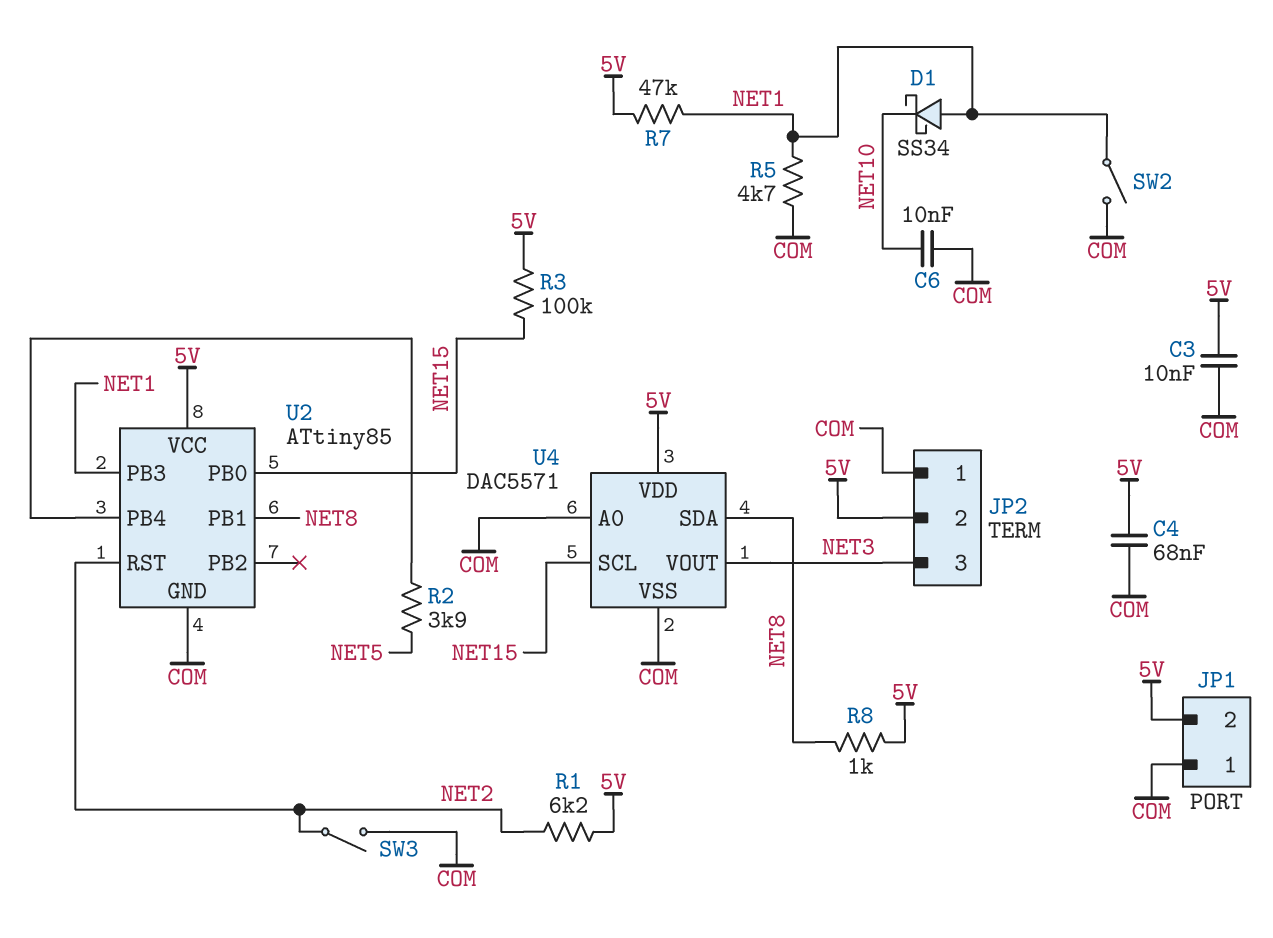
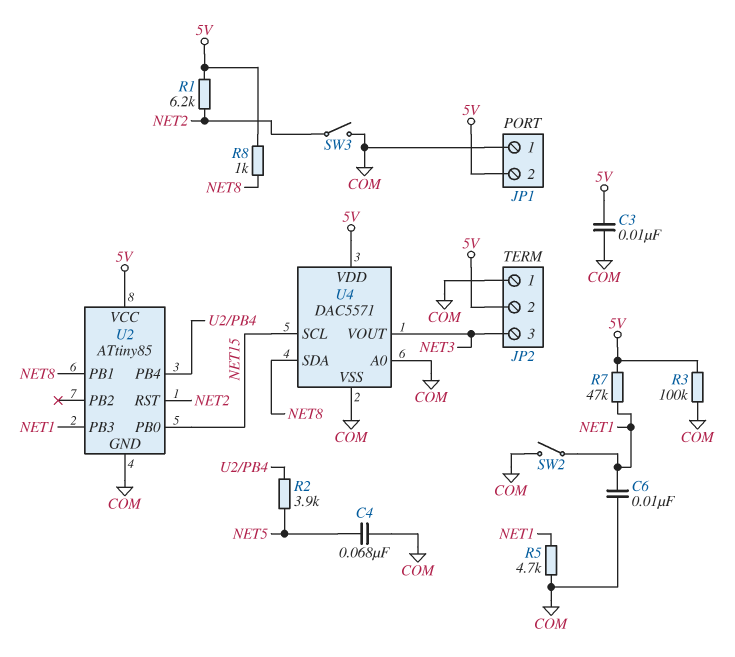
C4: 68nF (5V, COM) -> 68nF (COM, NET5)
C6: 10nF (COM, NET10) -> 10nF (COM, NET1)
D1: schottky SS34 (A NET1, K NET10) -> none
R3: 100k (5V, NET15) -> 100k (5V, COM)

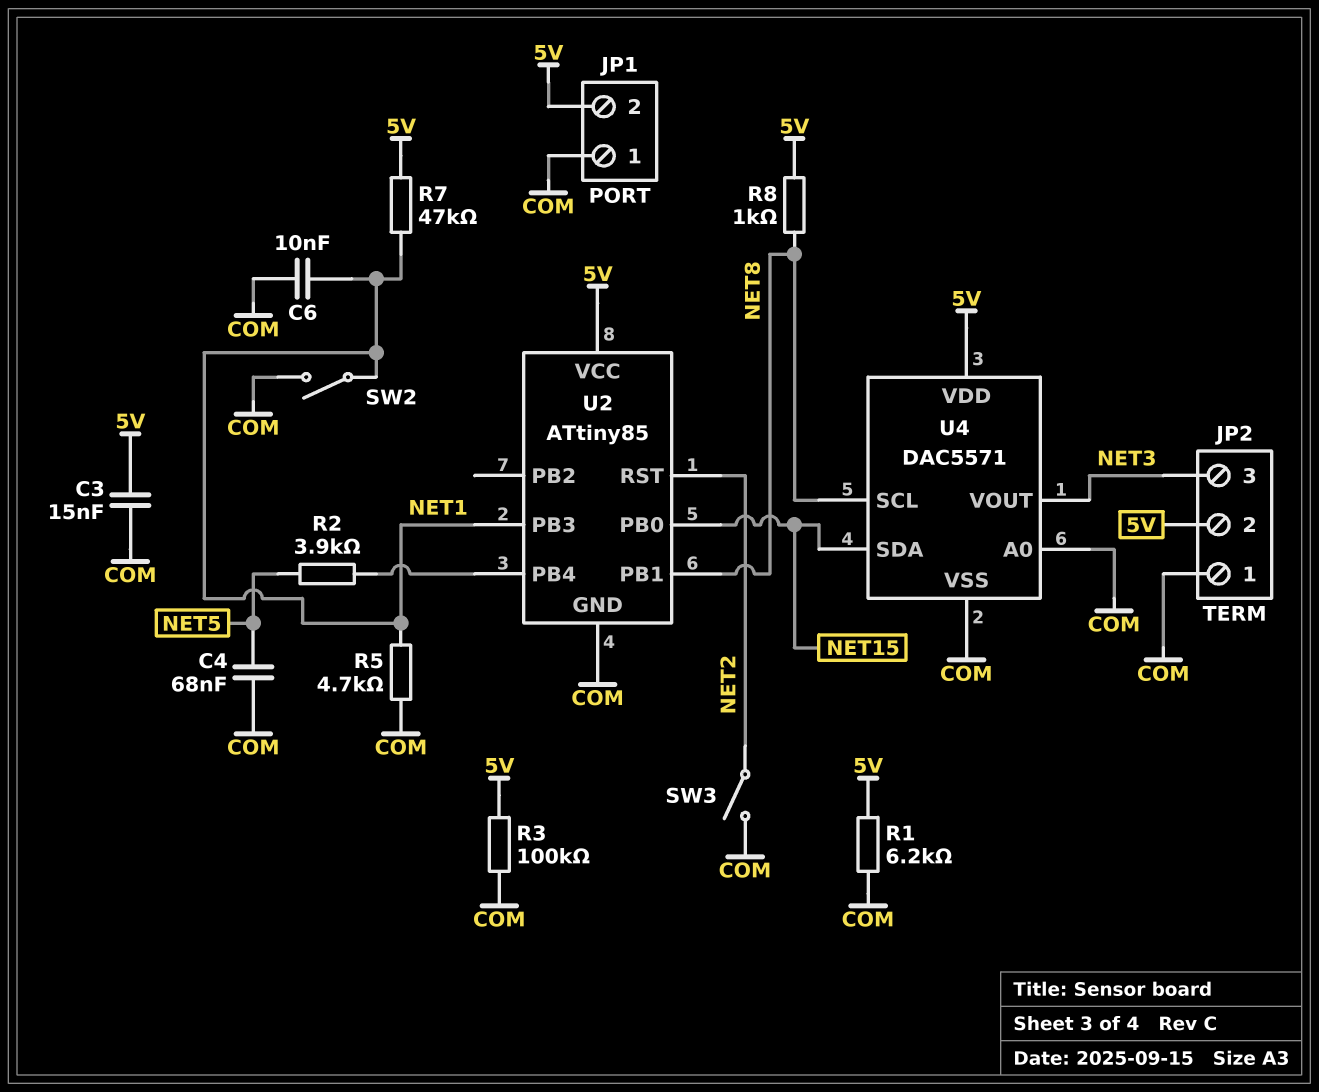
C3: 10nF (5V, COM) -> 15nF (5V, COM)
R1: 6.2k (5V, NET2) -> 6.2k (5V, COM)
U4 pin SCL: NET15 -> NET8
U4 pin SDA: NET8 -> NET15

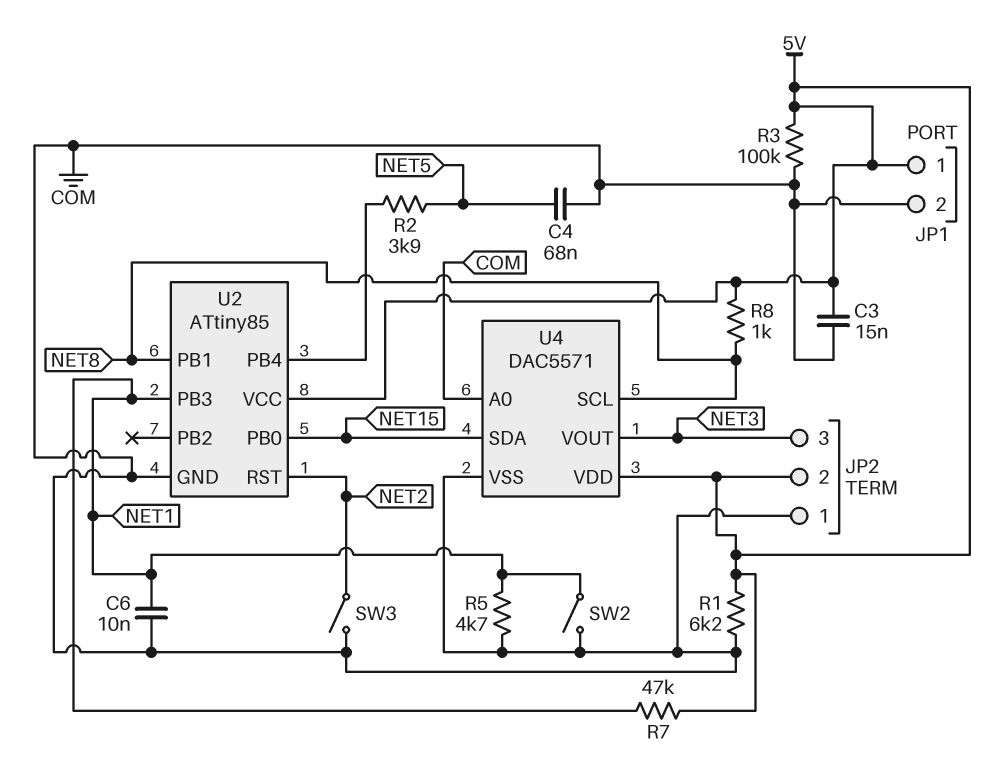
JP1 pin 1: COM -> 5V
JP1 pin 2: 5V -> COM

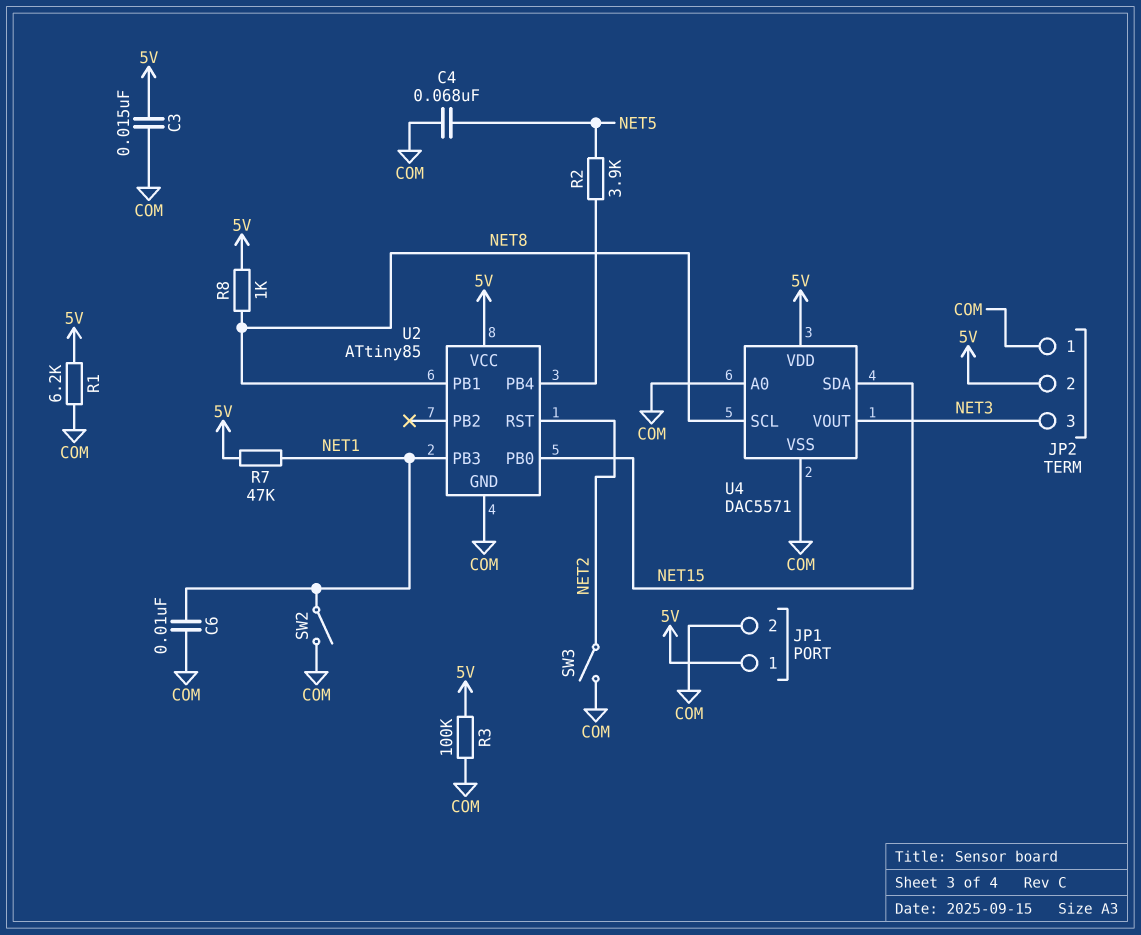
R5: 4.7k (COM, NET1) -> none

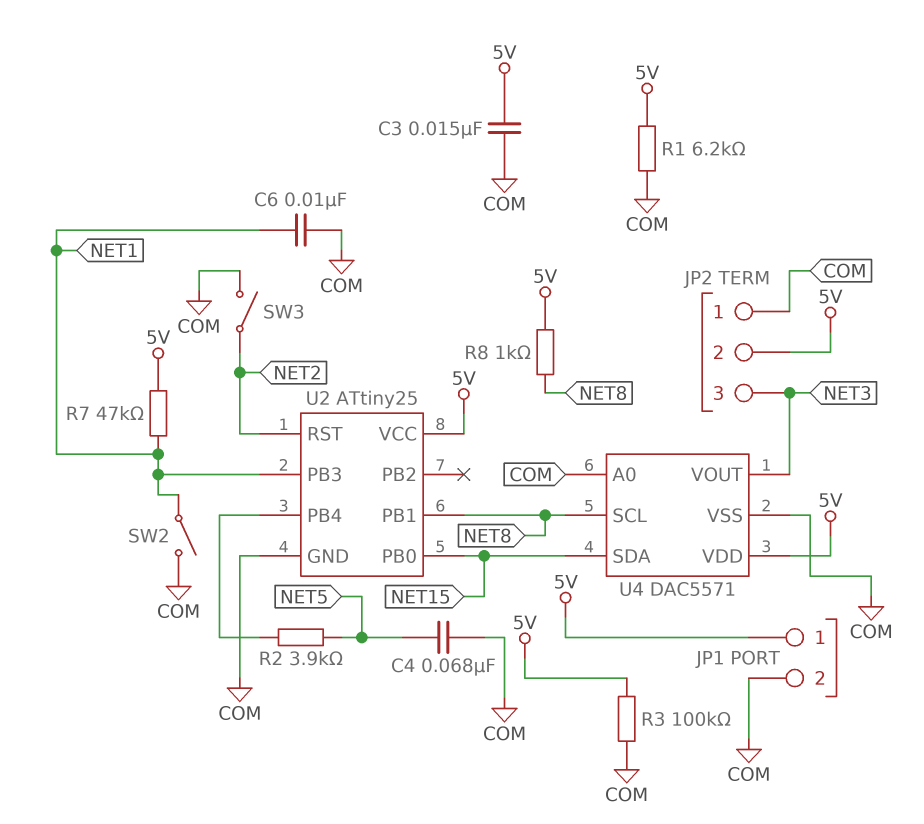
U2: ATtiny85 -> ATtiny25

